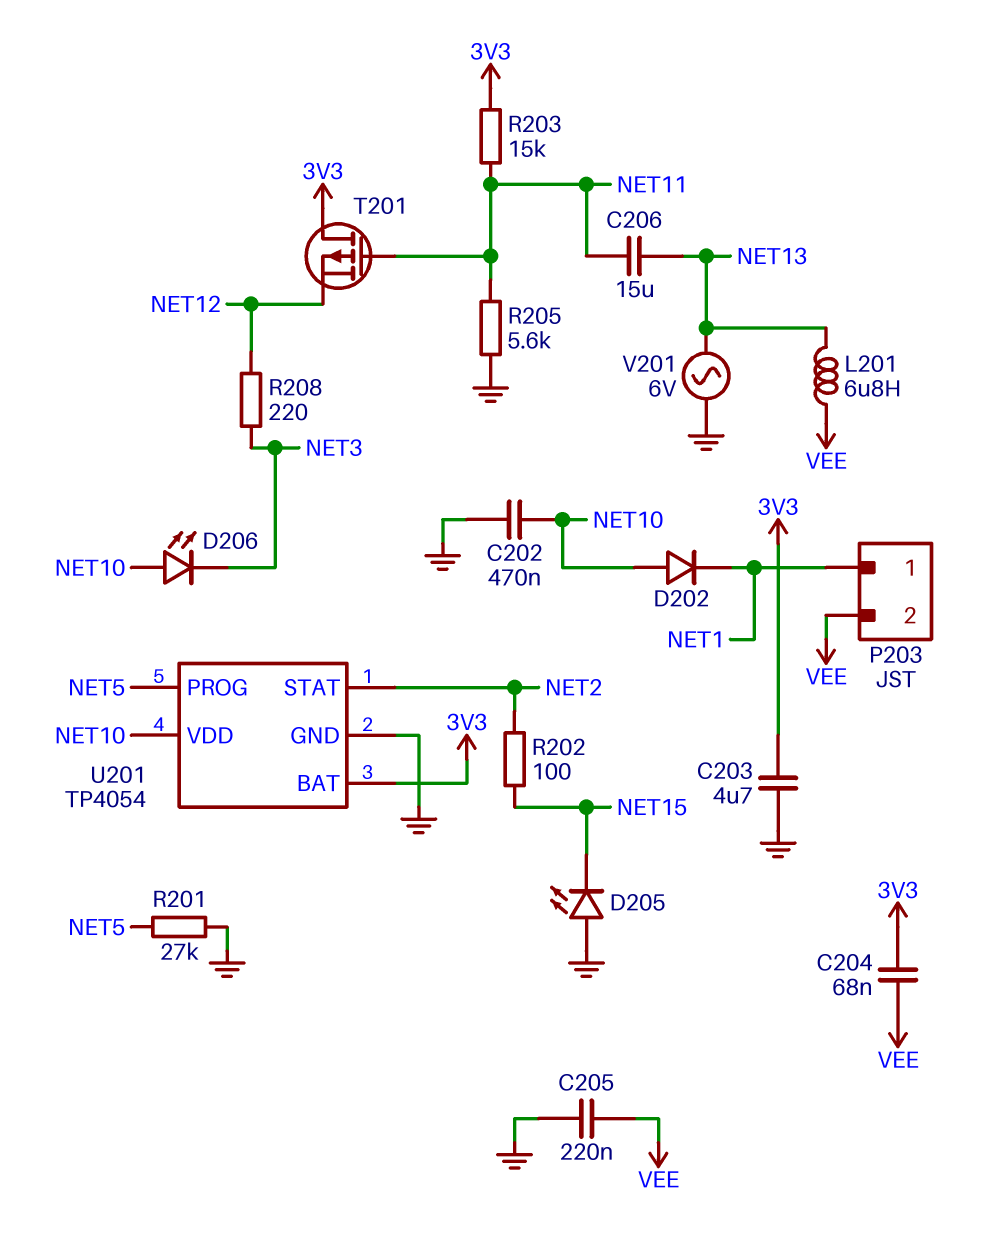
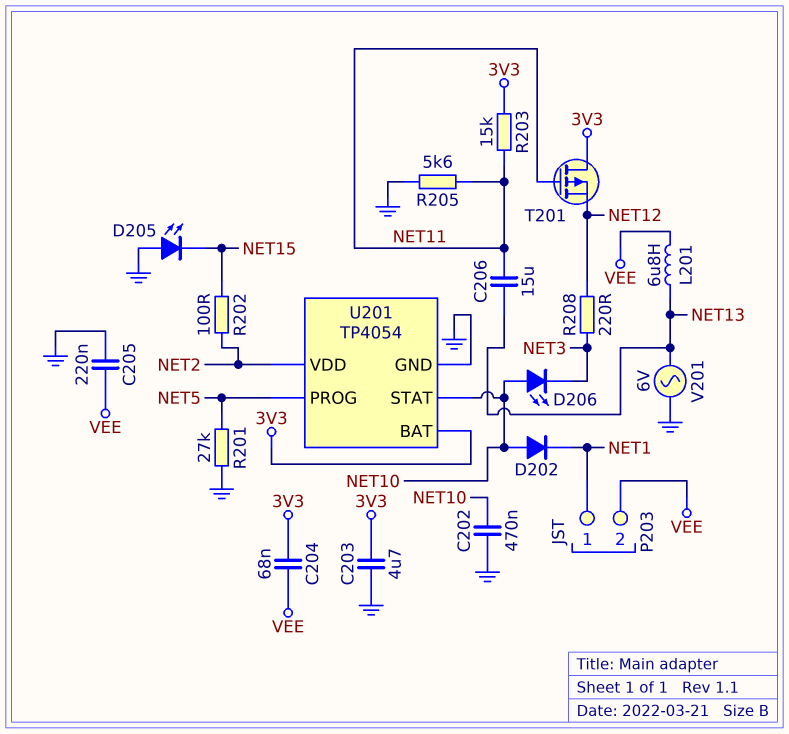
U201 pin STAT: NET2 -> NET10
U201 pin VDD: NET10 -> NET2

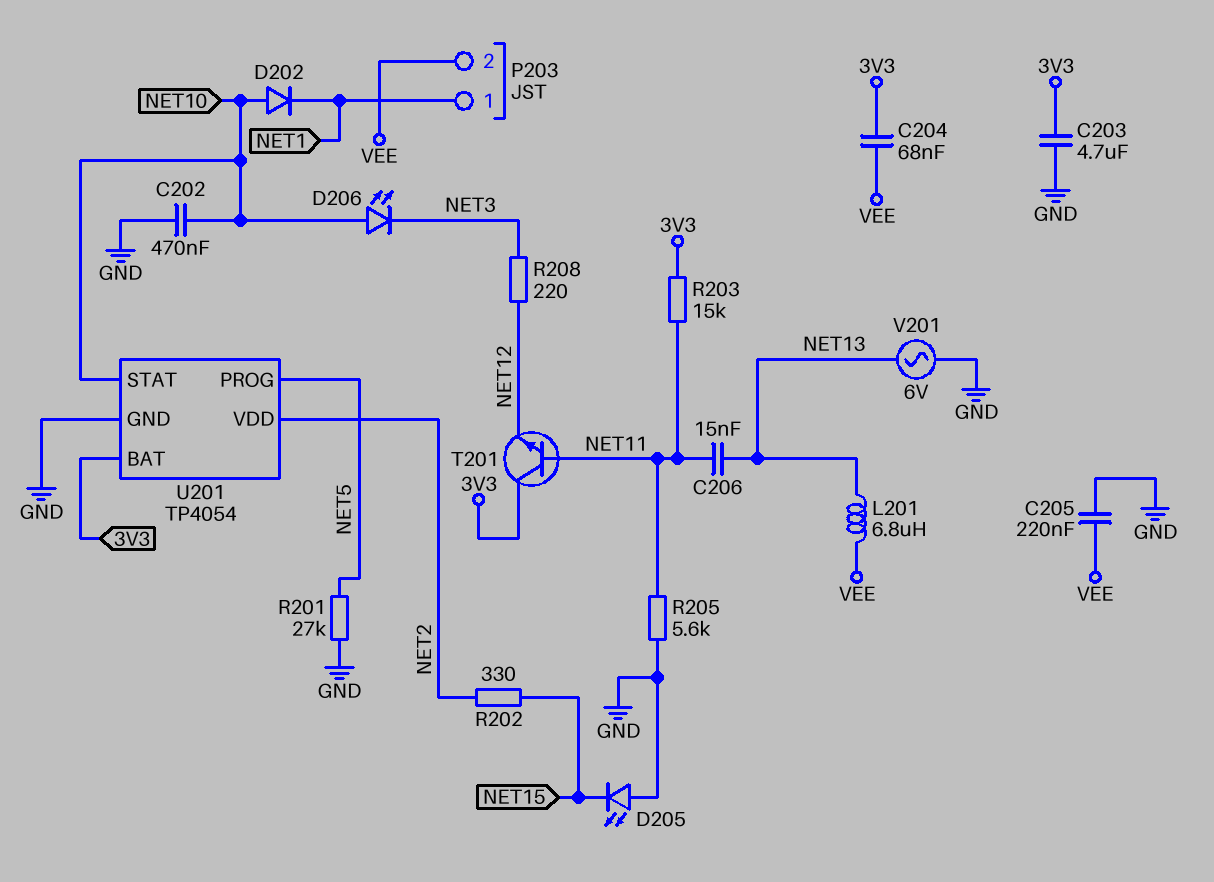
C206: 15uF (NET11, NET13) -> 15nF (NET11, NET13)
R202: 100 (NET2, NET15) -> 330 (NET2, NET15)
T201: PMOS (G NET11, D 3V3, S NET12) -> NPN (B NET11, C 3V3, E NET12)

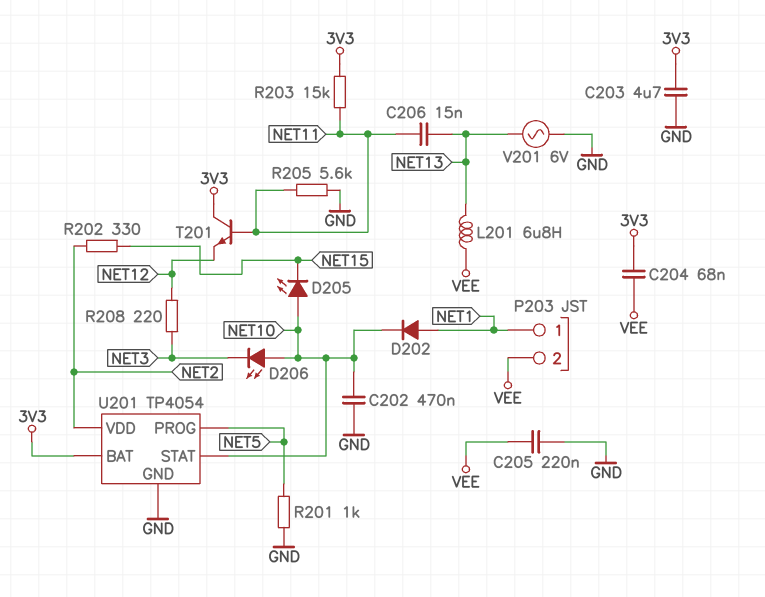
D202: diode (A NET10, K NET1) -> diode (A NET1, K NET10)
D205: LED (A GND, K NET15) -> LED (A NET10, K NET15)
R201: 27k (GND, NET5) -> 1k (GND, NET5)

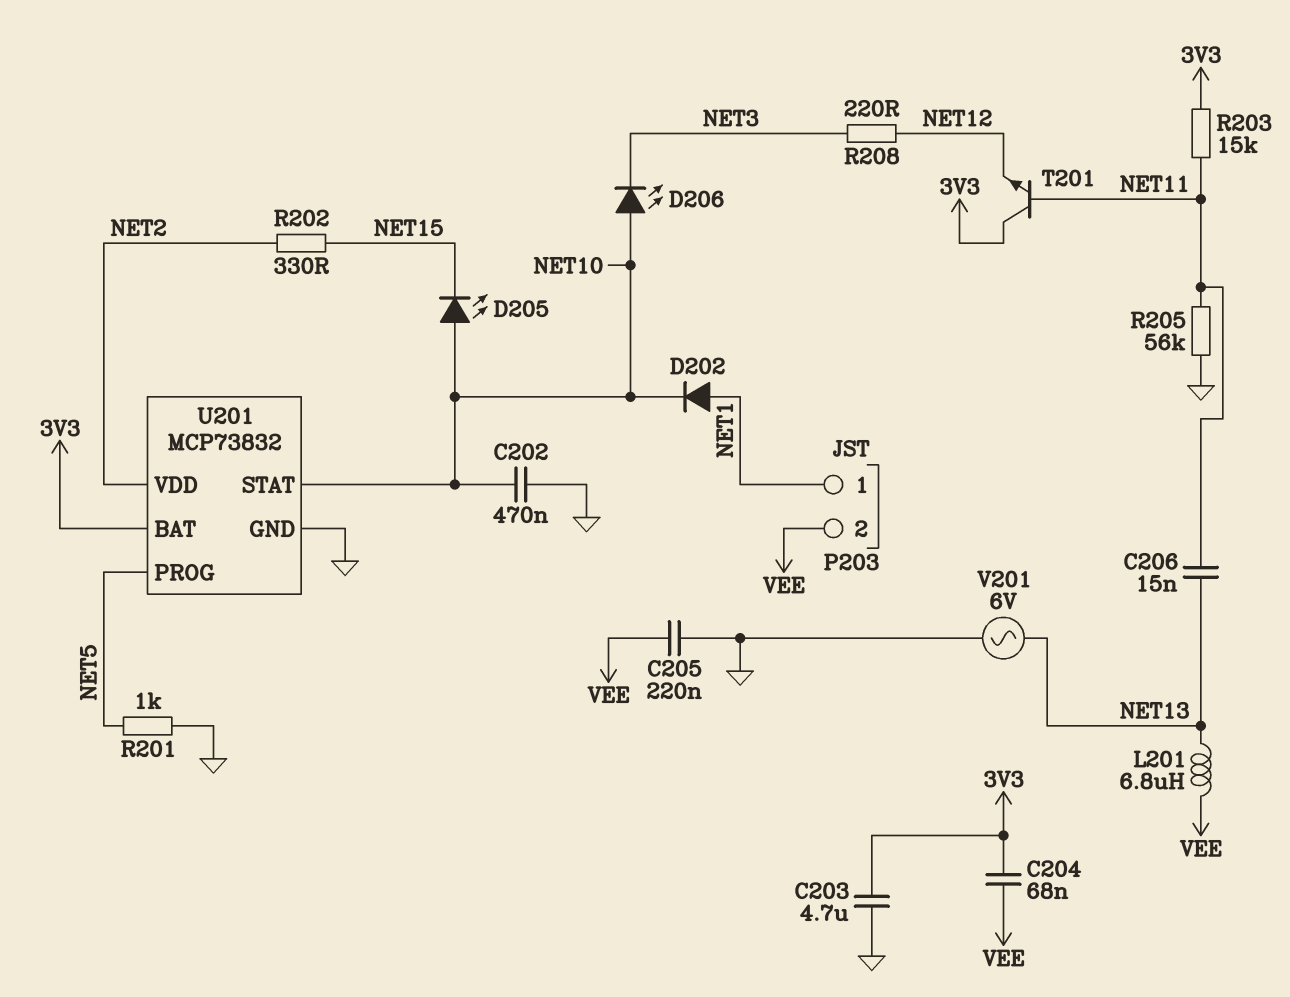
R205: 5.6k (GND, NET11) -> 56k (GND, NET11)
U201: TP4054 -> MCP73832

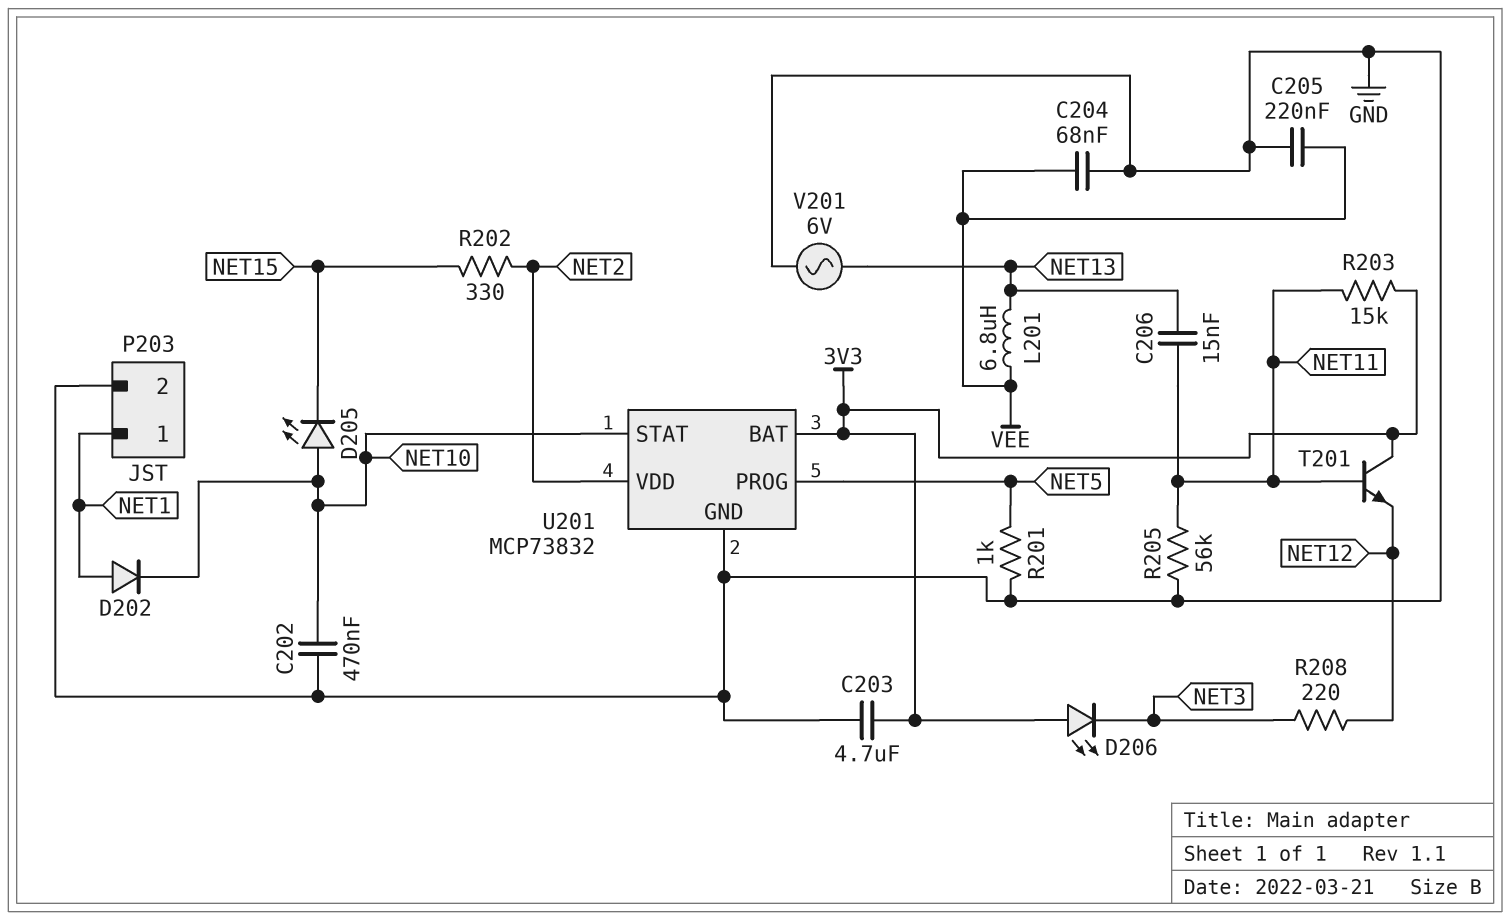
C204: 68nF (3V3, VEE) -> 68nF (GND, VEE)
D206: LED (A NET10, K NET3) -> LED (A 3V3, K NET3)
P203 pin 2: VEE -> GND

